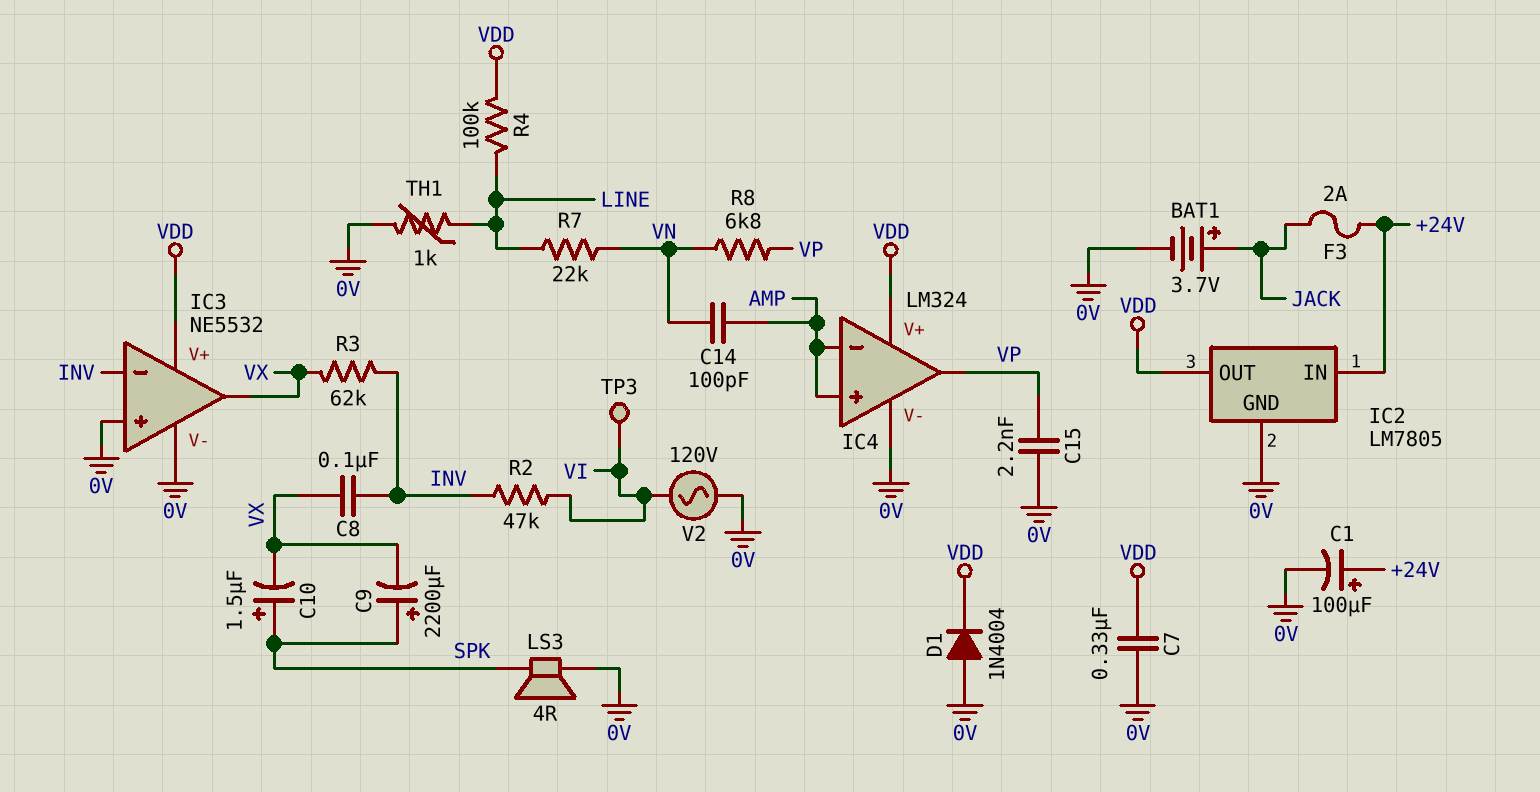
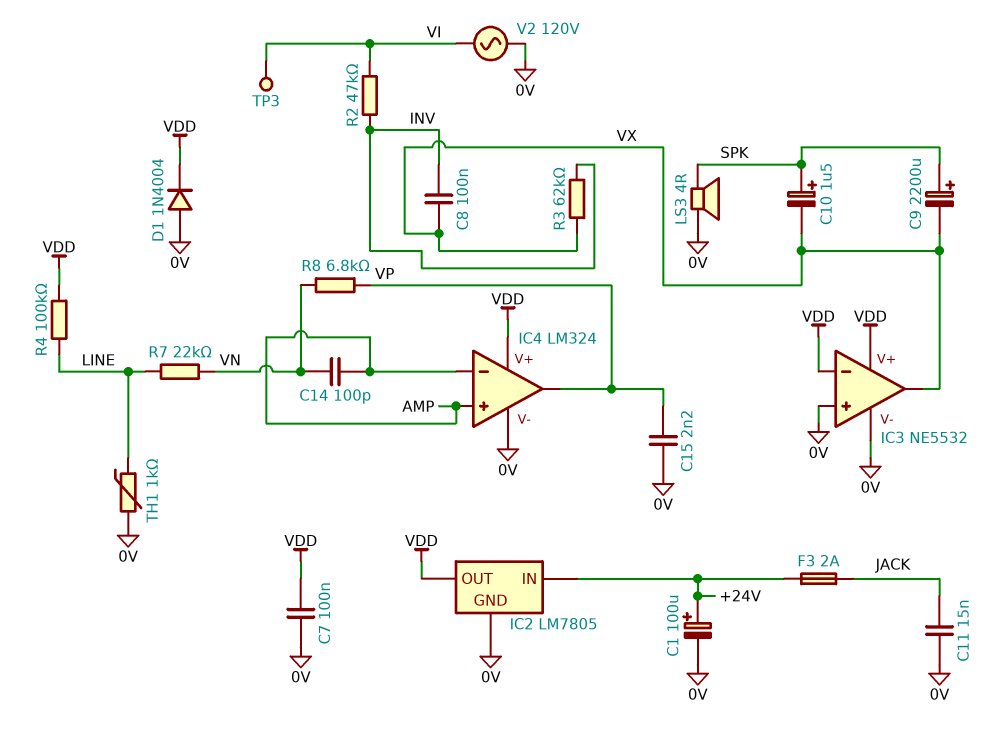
BAT1: 3.7V (plus JACK, minus 0V) -> none
C7: 330nF (0V, VDD) -> 100nF (0V, VDD)
C11: none -> 15nF (0V, JACK)
IC3 pin in-: INV -> VDD

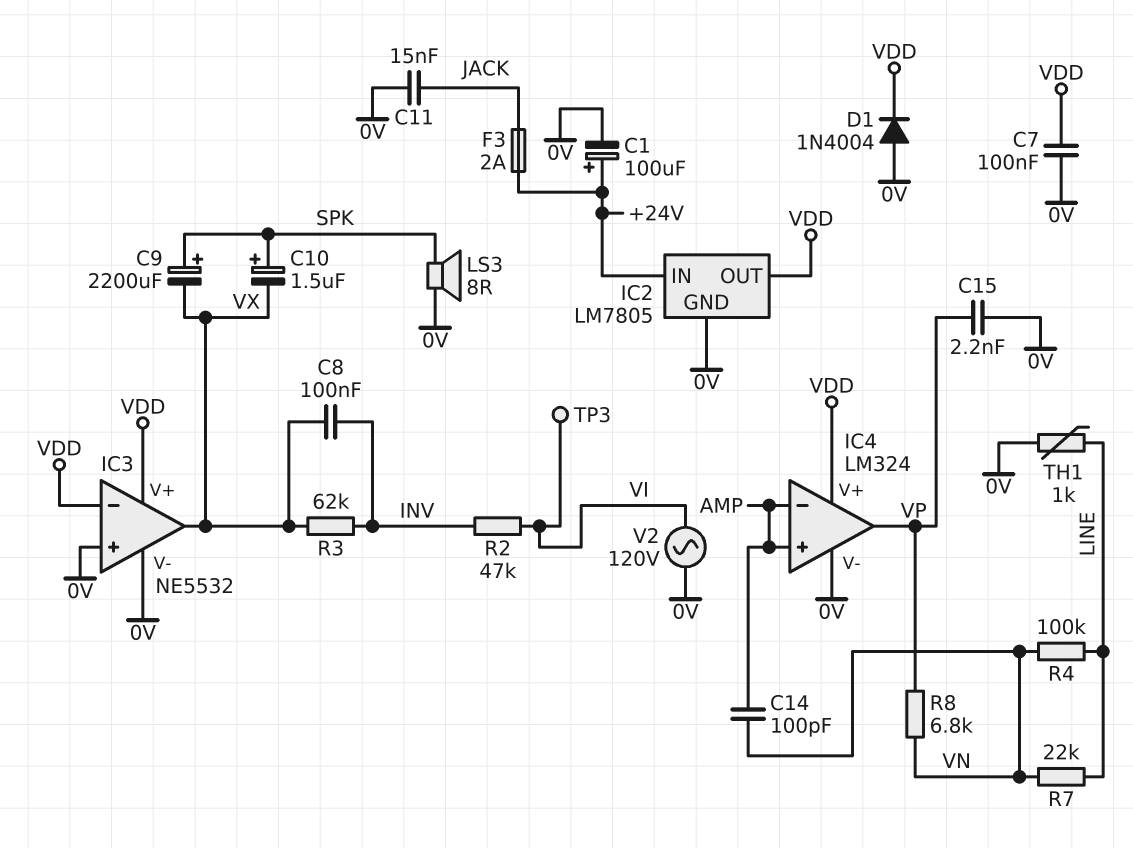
LS3: speaker 4R (0V, SPK) -> speaker 8R (0V, SPK)
R4: 100k (LINE, VDD) -> 100k (LINE, VN)

